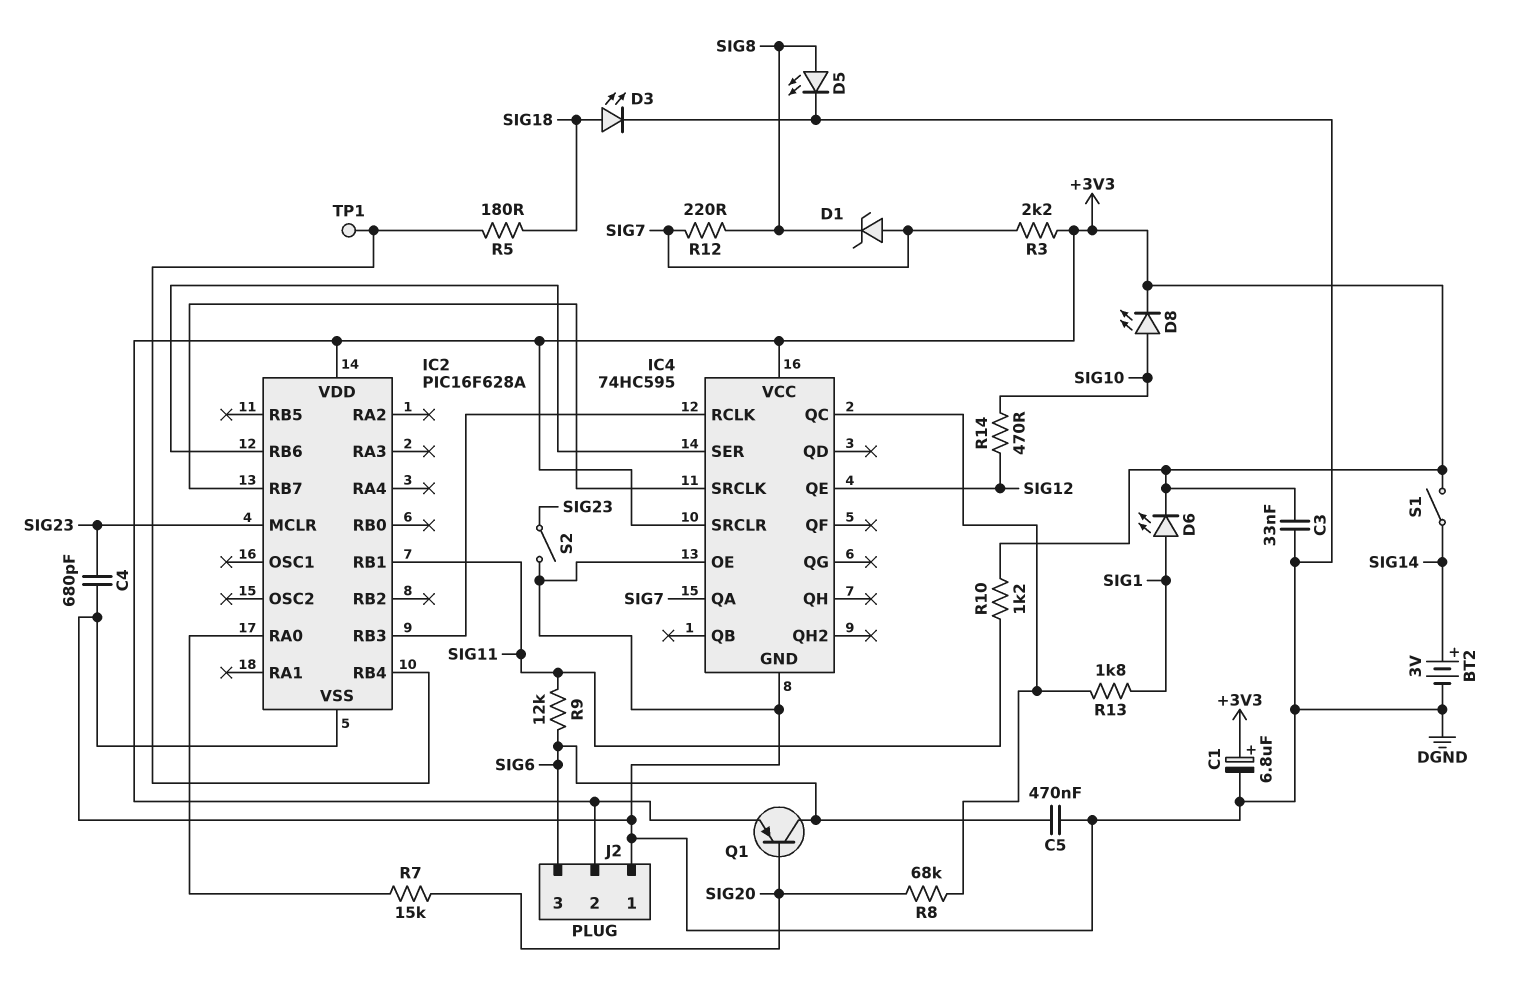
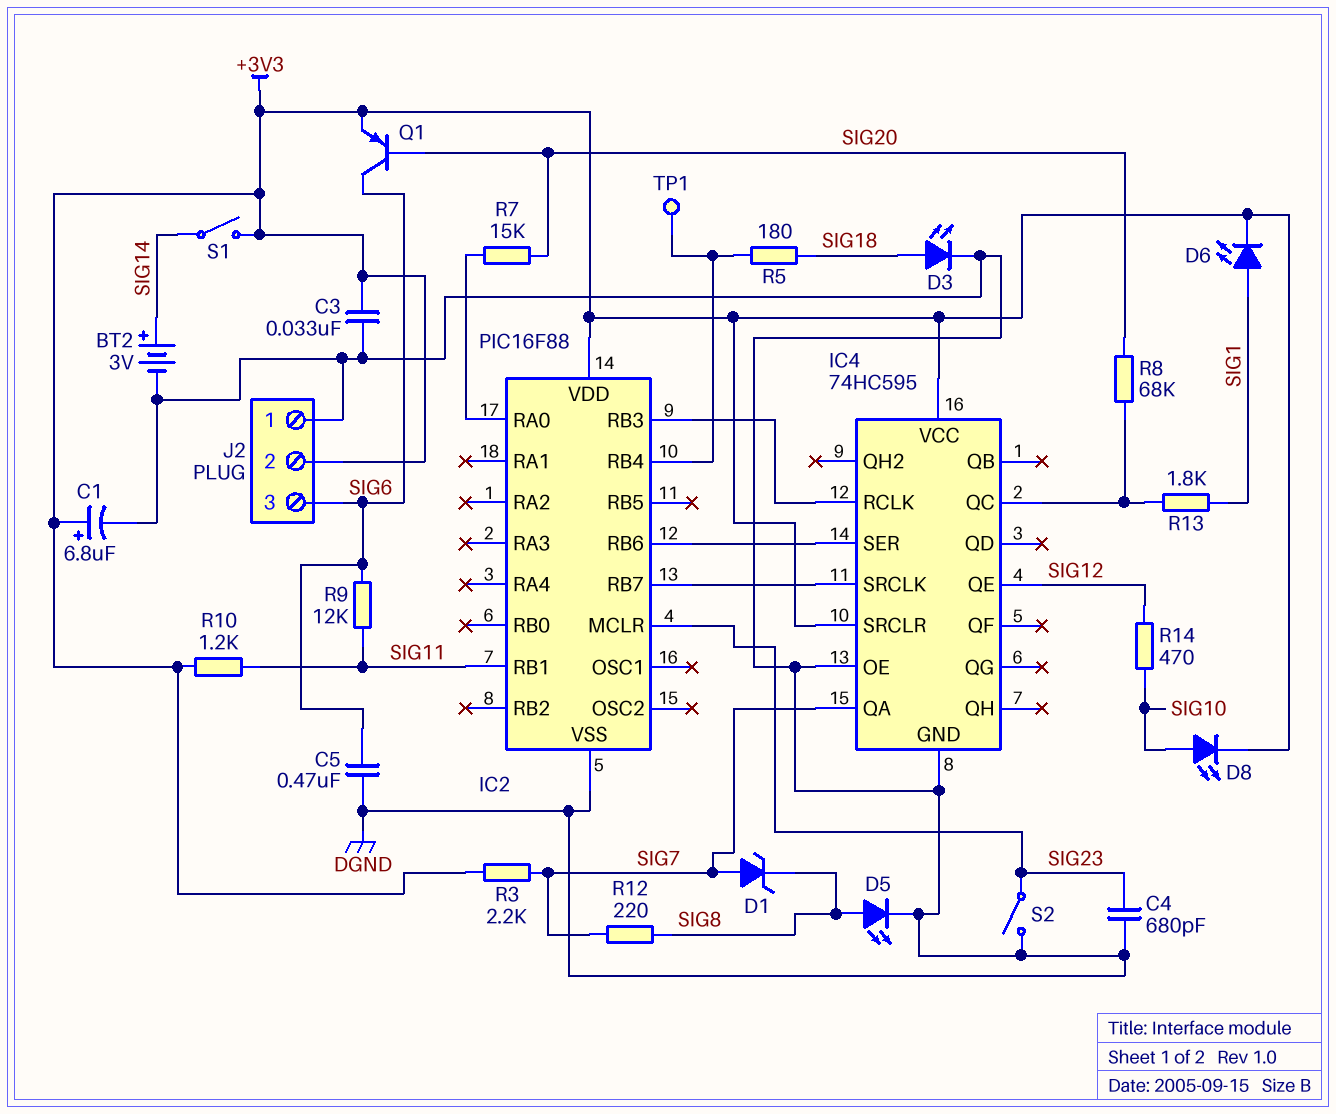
IC2: PIC16F628A -> PIC16F88

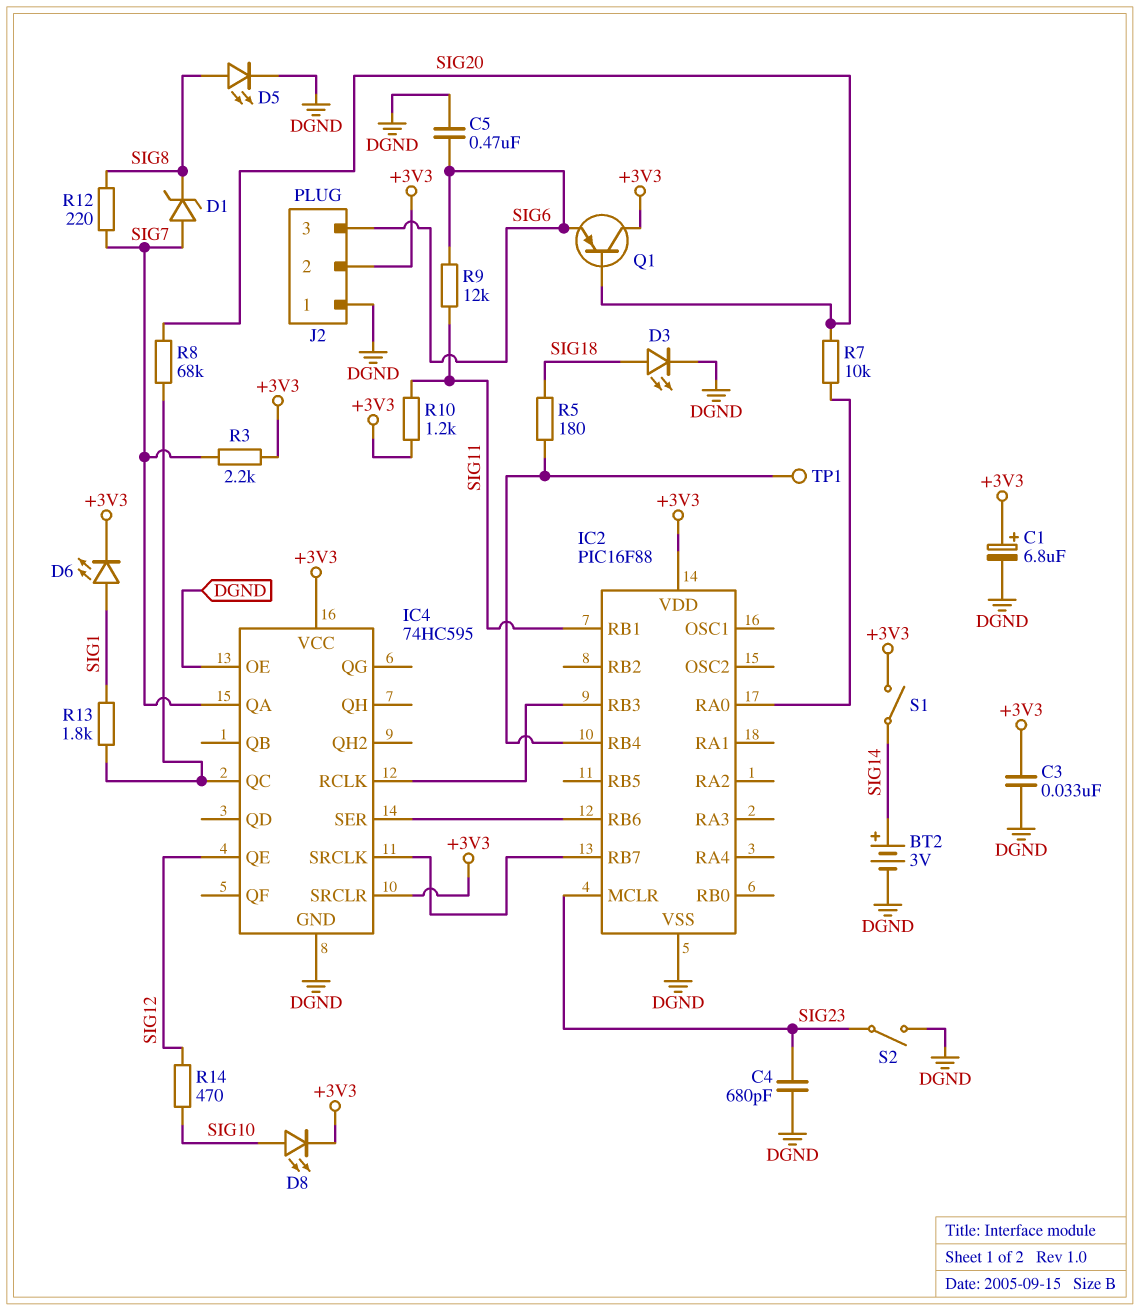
Q1: PNP (B SIG20, C SIG6, E +3V3) -> PNP (B SIG20, C +3V3, E SIG6)
R7: 15k (IC2/RA0, SIG20) -> 10k (IC2/RA0, SIG20)

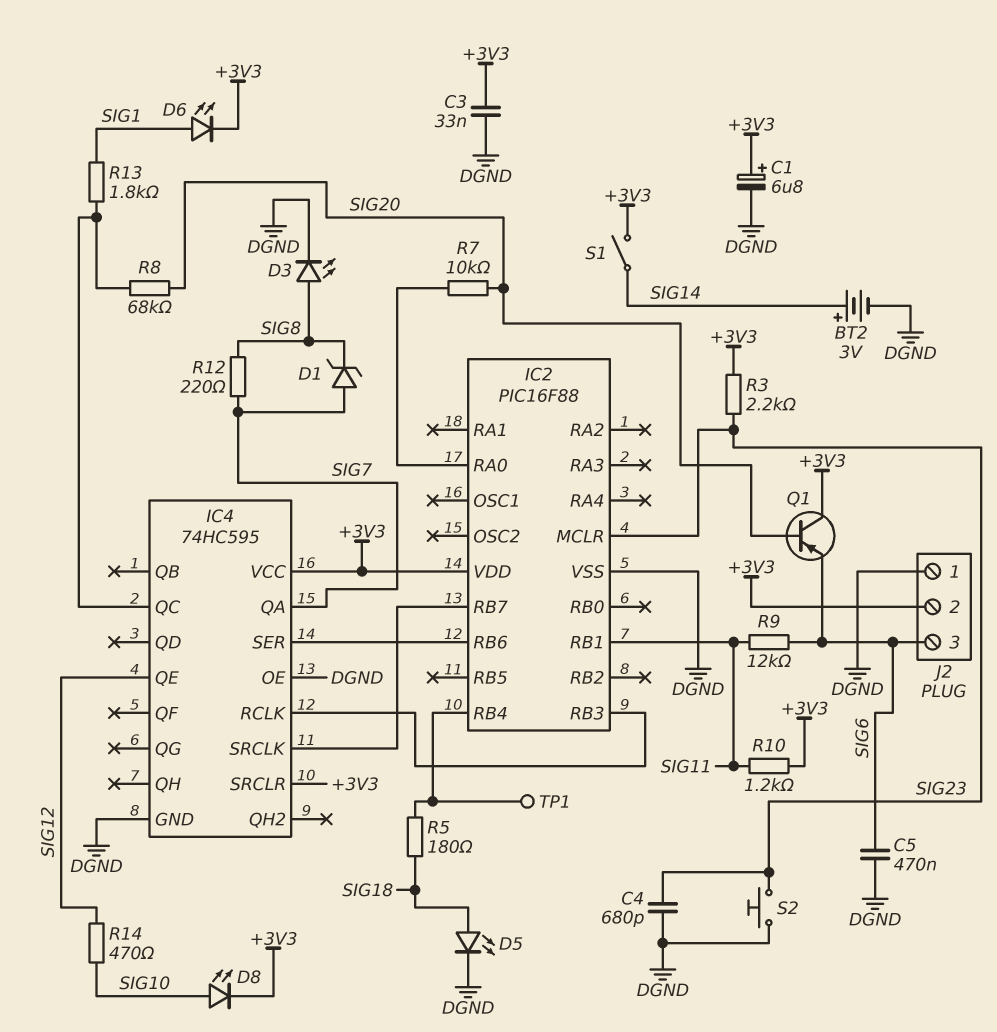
D3: LED (A SIG18, K DGND) -> LED (A SIG8, K DGND)
D5: LED (A SIG8, K DGND) -> LED (A SIG18, K DGND)
R3: 2.2k (+3V3, SIG7) -> 2.2k (+3V3, SIG23)
S2: switch (DGND, SIG23) -> button (DGND, SIG23)

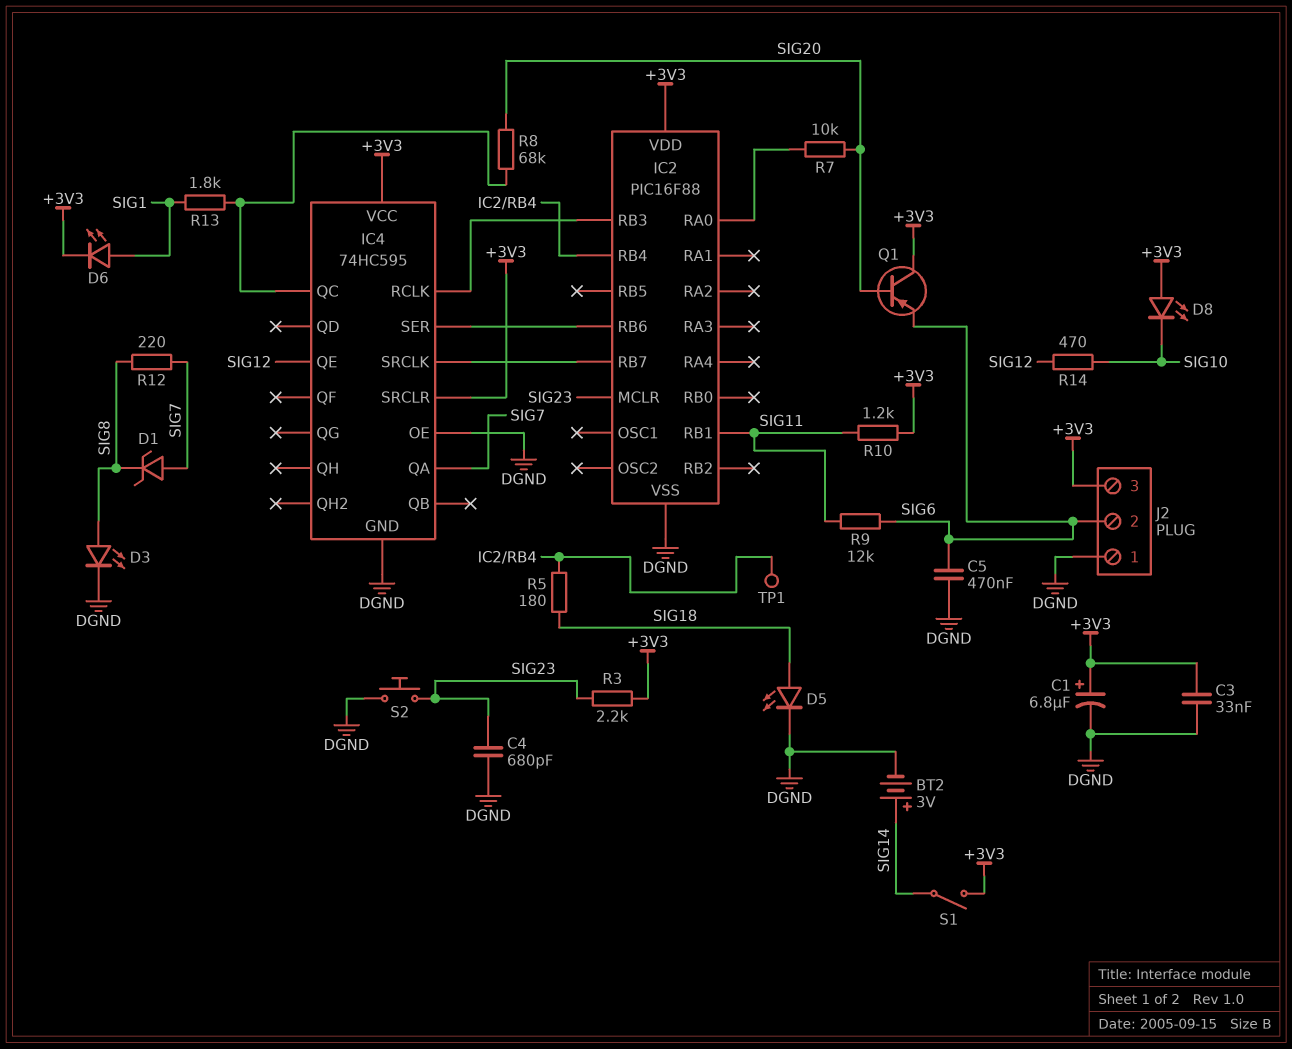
D8: LED (A SIG10, K +3V3) -> LED (A +3V3, K SIG10)
J2 pin 2: +3V3 -> SIG6
J2 pin 3: SIG6 -> +3V3

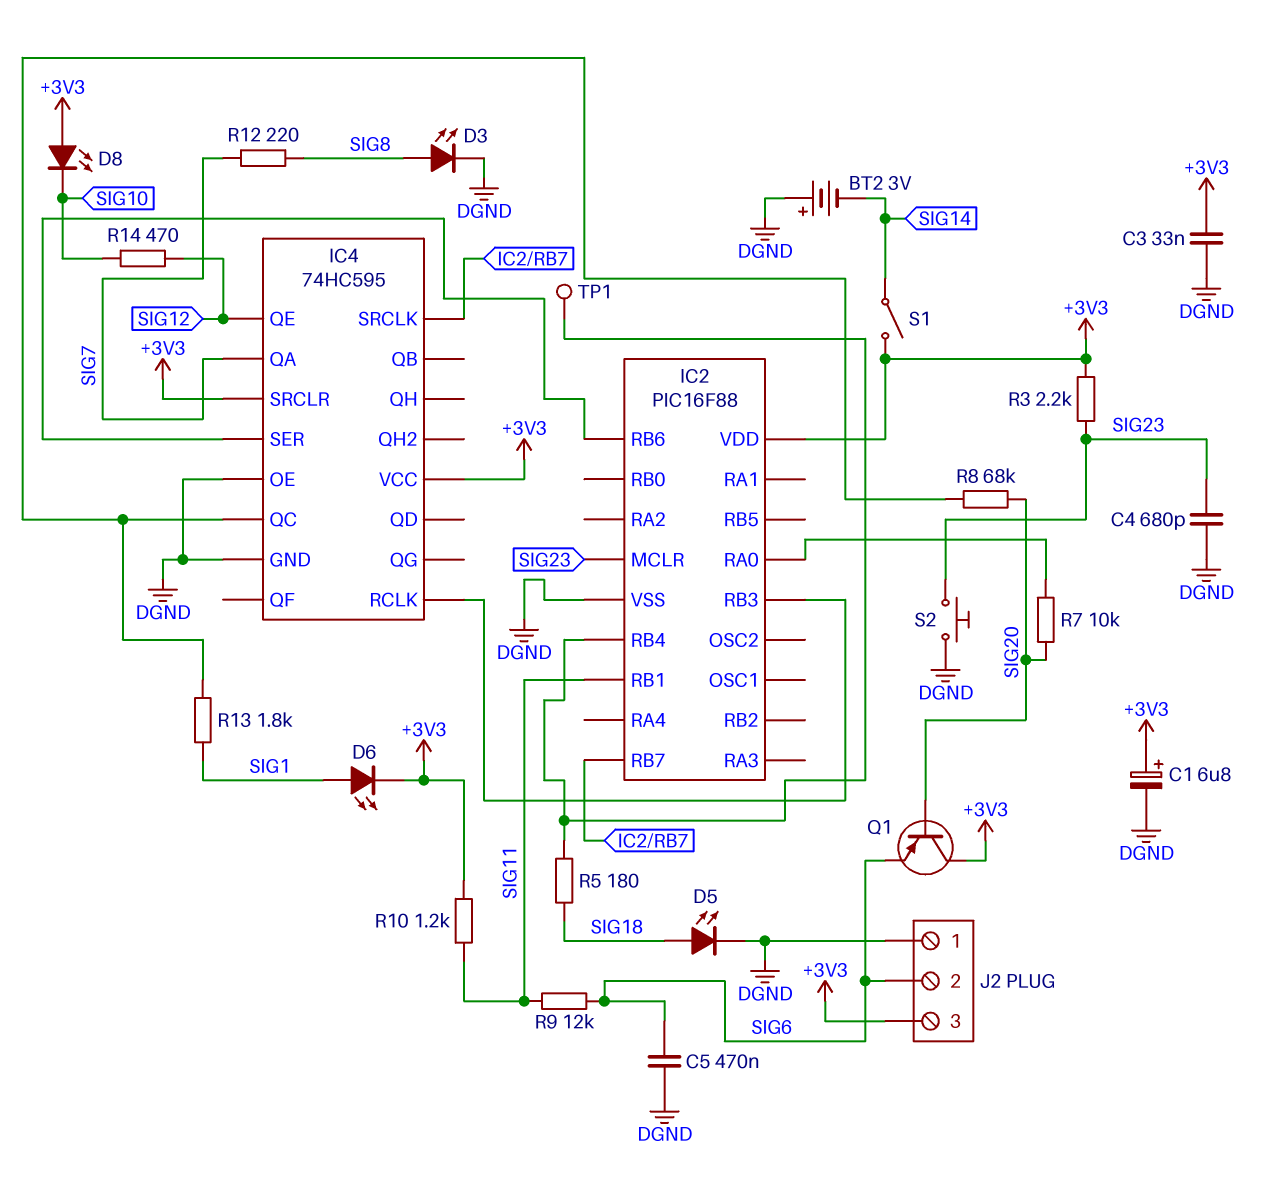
BT2: 3V (plus SIG14, minus DGND) -> 3V (plus DGND, minus SIG14)
D1: zener (A SIG7, K SIG8) -> none

